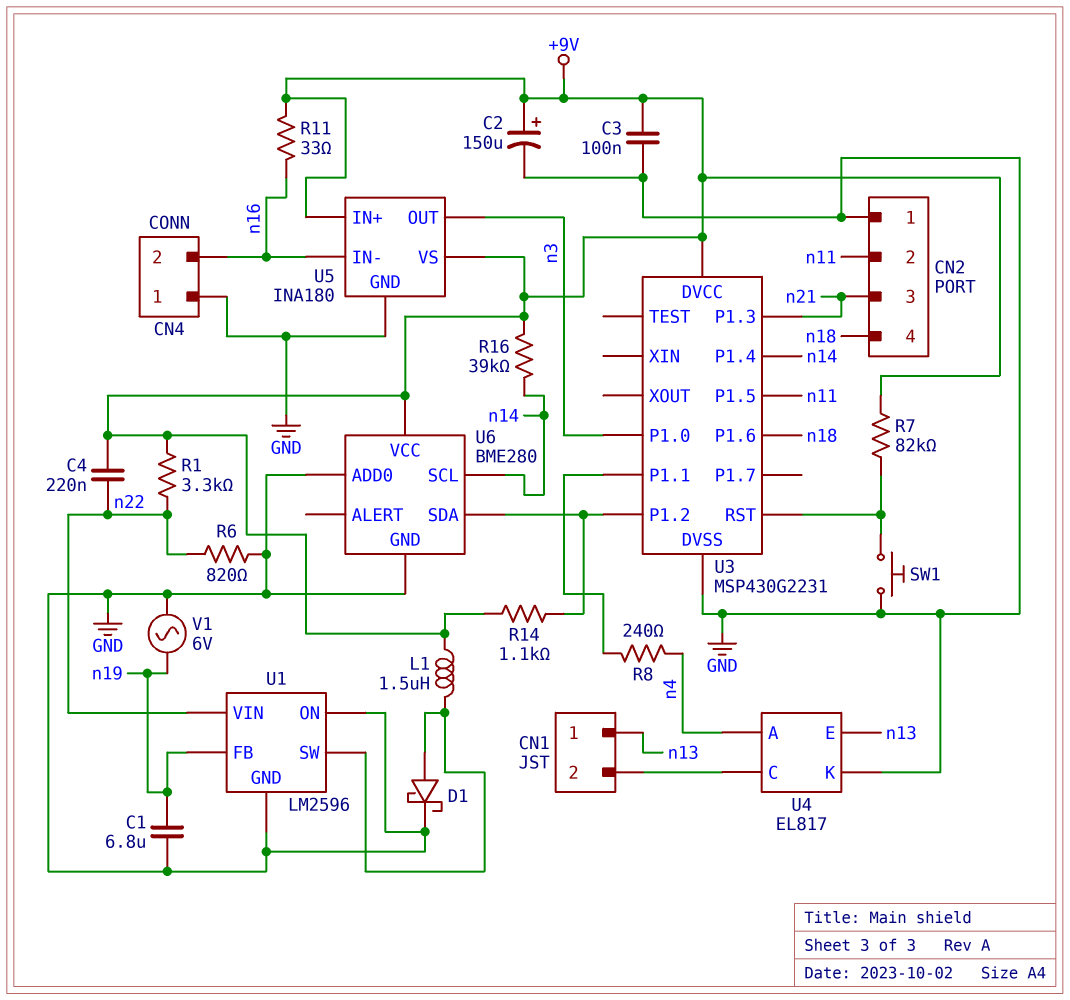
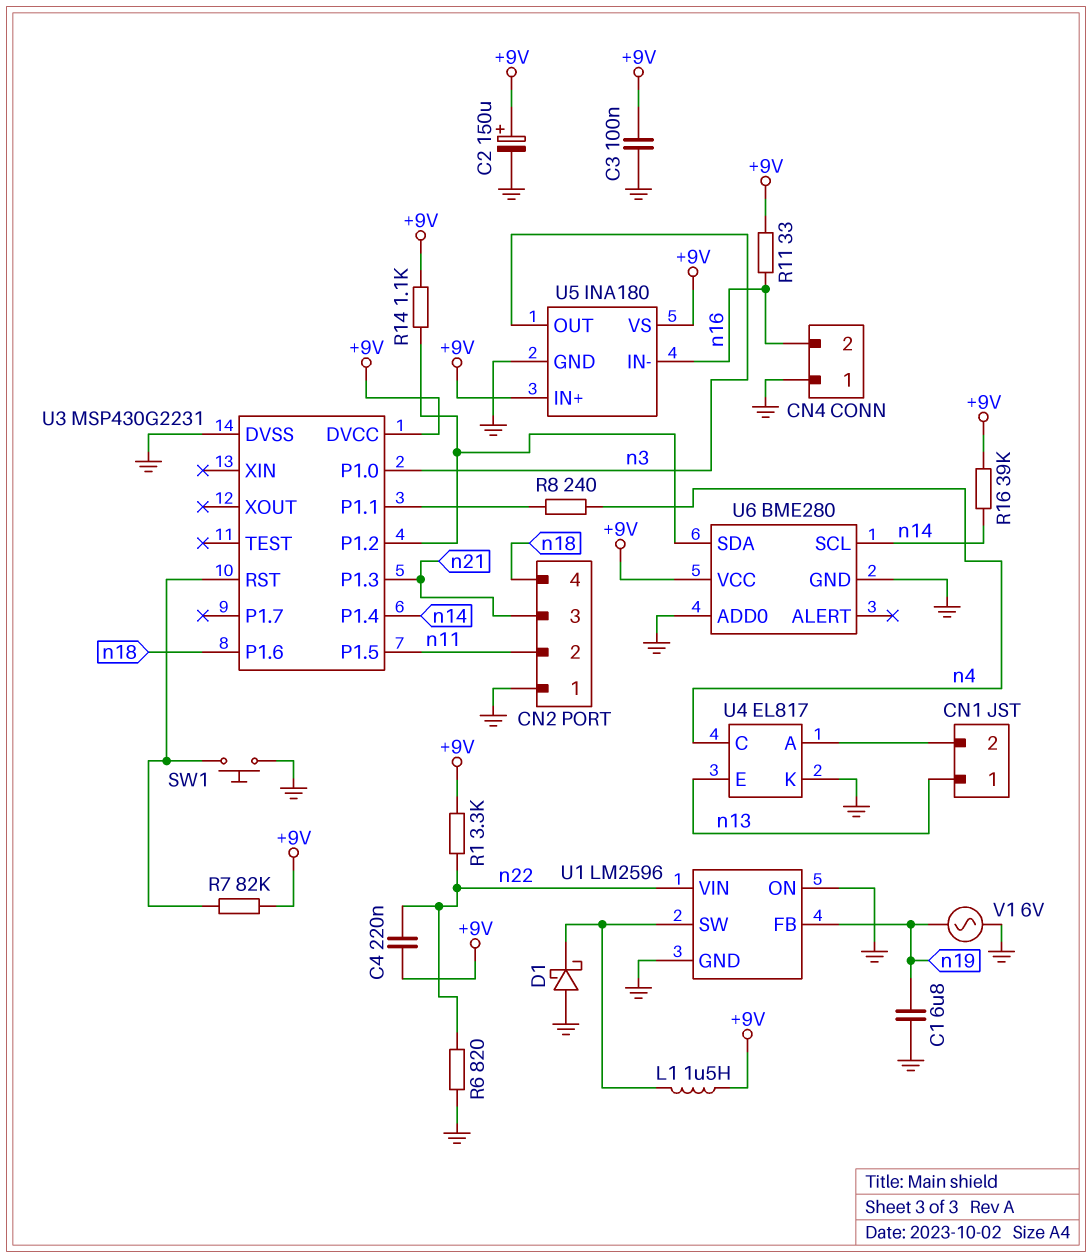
D1: schottky (A U1/SW, K GND) -> schottky (A GND, K U1/SW)
U4 pin A: n4 -> CN1/2
U4 pin C: CN1/2 -> n4

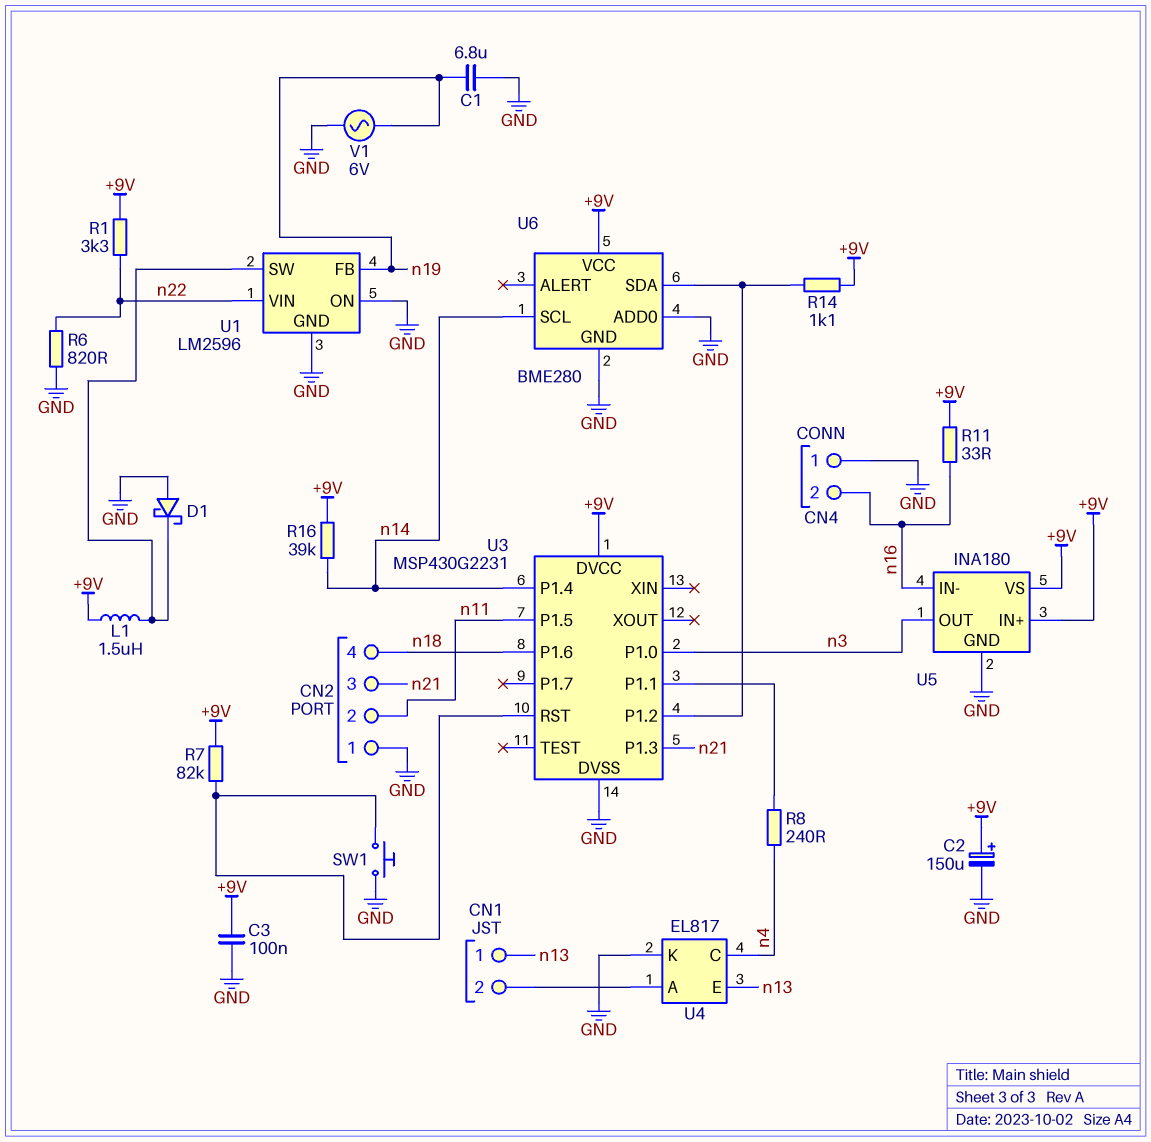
C4: 220nF (+9V, n22) -> none

